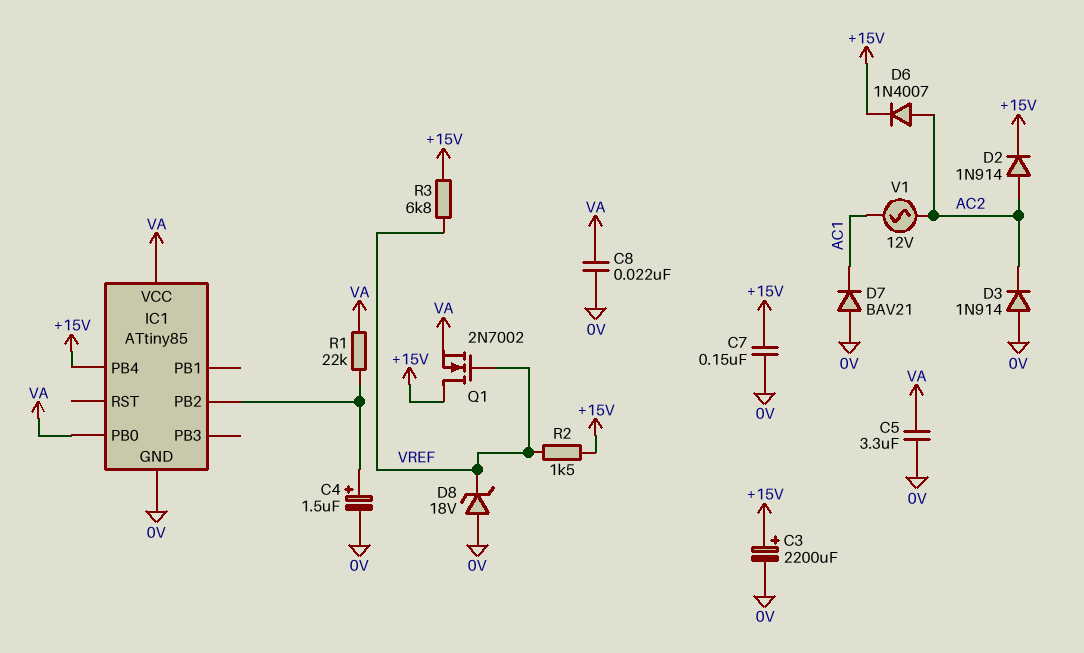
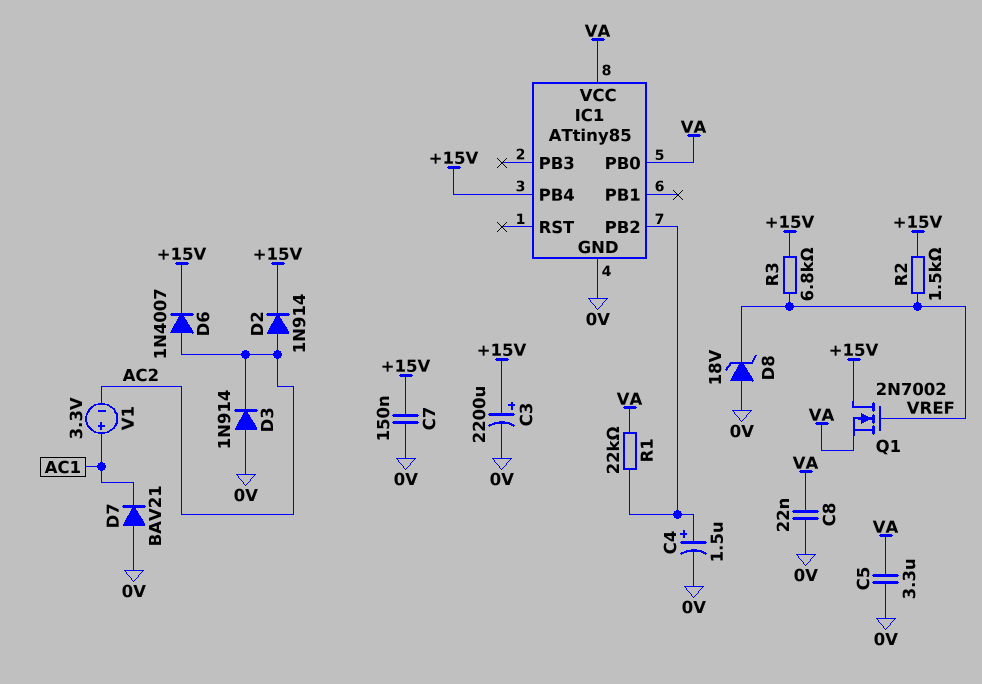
V1: AC 12V (AC1, AC2) -> 3.3V (plus AC1, minus AC2)

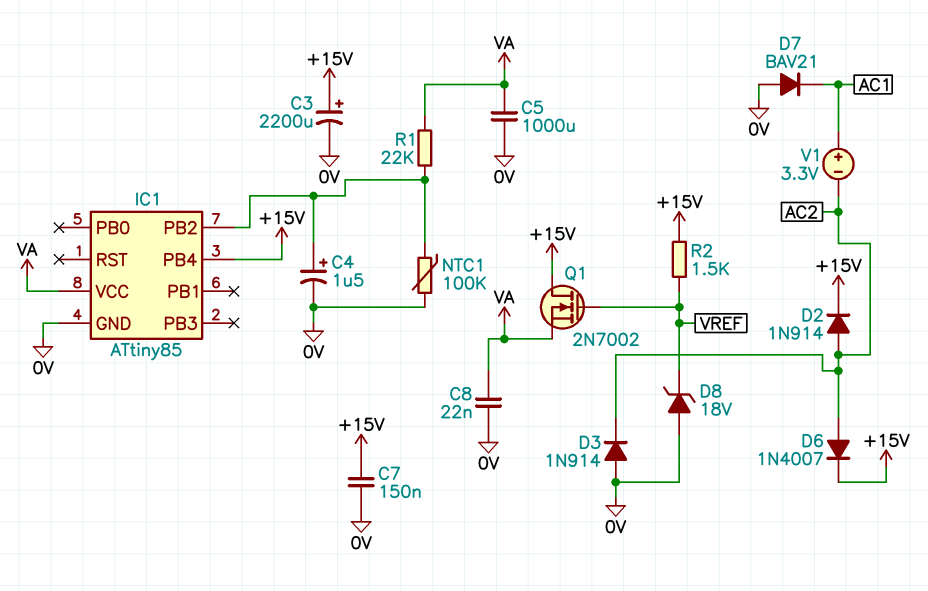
C5: 3.3uF (0V, VA) -> 1000uF (0V, VA)
IC1 pin PB0: VA -> none
NTC1: none -> 100k (0V, IC1/PB2)
R3: 6.8k (+15V, VREF) -> none

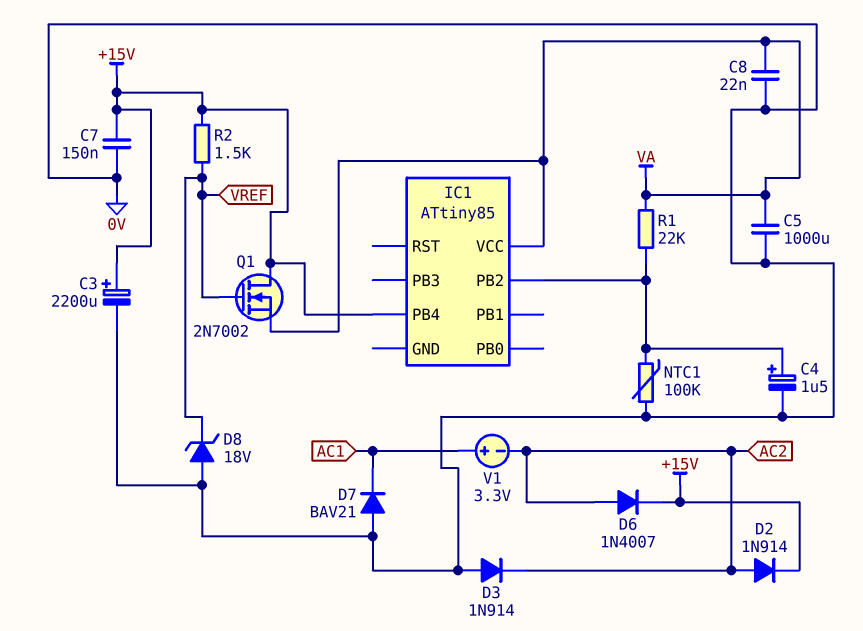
IC1 pin GND: 0V -> none

